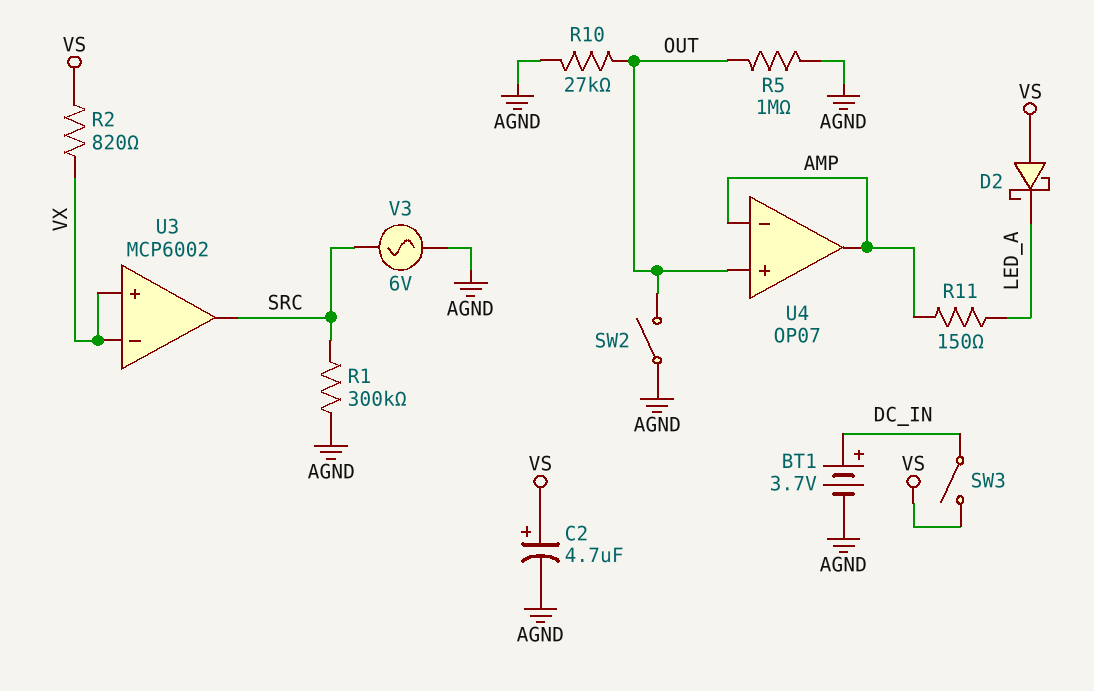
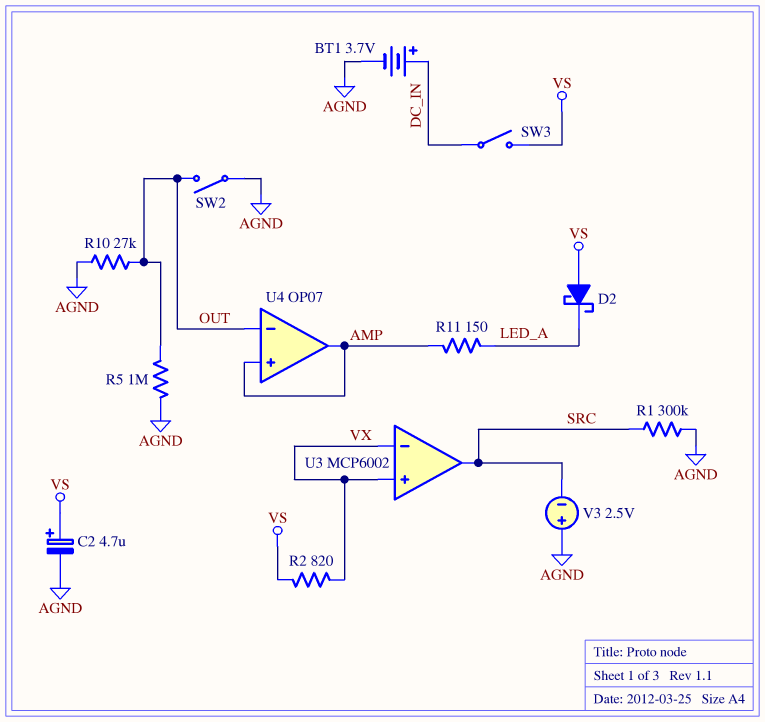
U4 pin in+: OUT -> AMP
U4 pin in-: AMP -> OUT
V3: AC 6V (AGND, SRC) -> 2.5V (plus AGND, minus SRC)

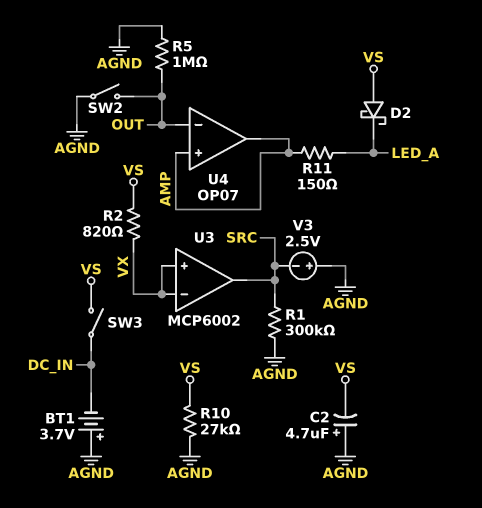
BT1: 3.7V (plus DC_IN, minus AGND) -> 3.7V (plus AGND, minus DC_IN)
C2: 4.7uF (plus VS, minus AGND) -> 4.7uF (plus AGND, minus VS)
R10: 27k (AGND, OUT) -> 27k (AGND, VS)

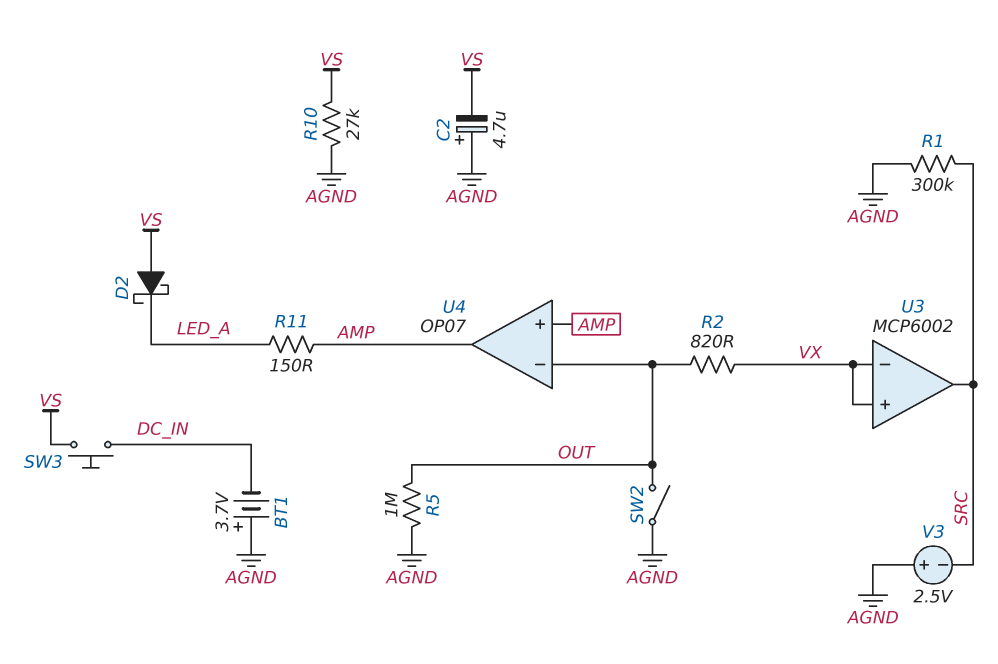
R2: 820 (VS, VX) -> 820 (OUT, VX)
SW3: switch (DC_IN, VS) -> button (DC_IN, VS)

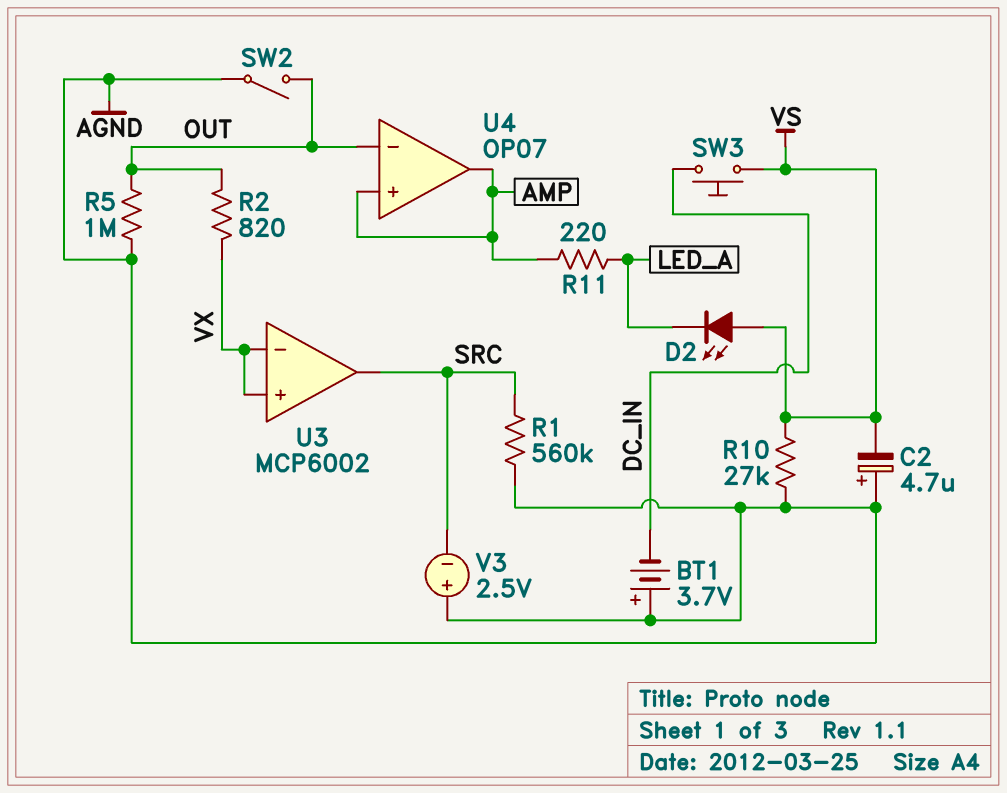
D2: schottky (A VS, K LED_A) -> LED (A VS, K LED_A)
R1: 300k (AGND, SRC) -> 560k (AGND, SRC)
R11: 150 (AMP, LED_A) -> 220 (AMP, LED_A)

